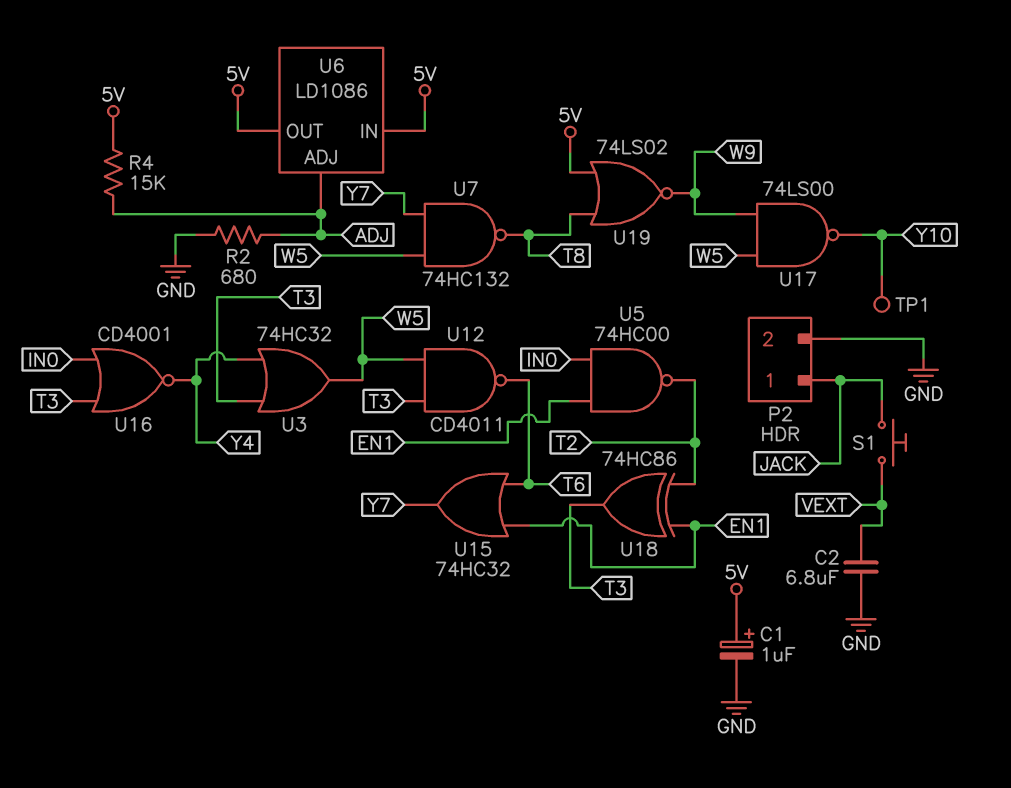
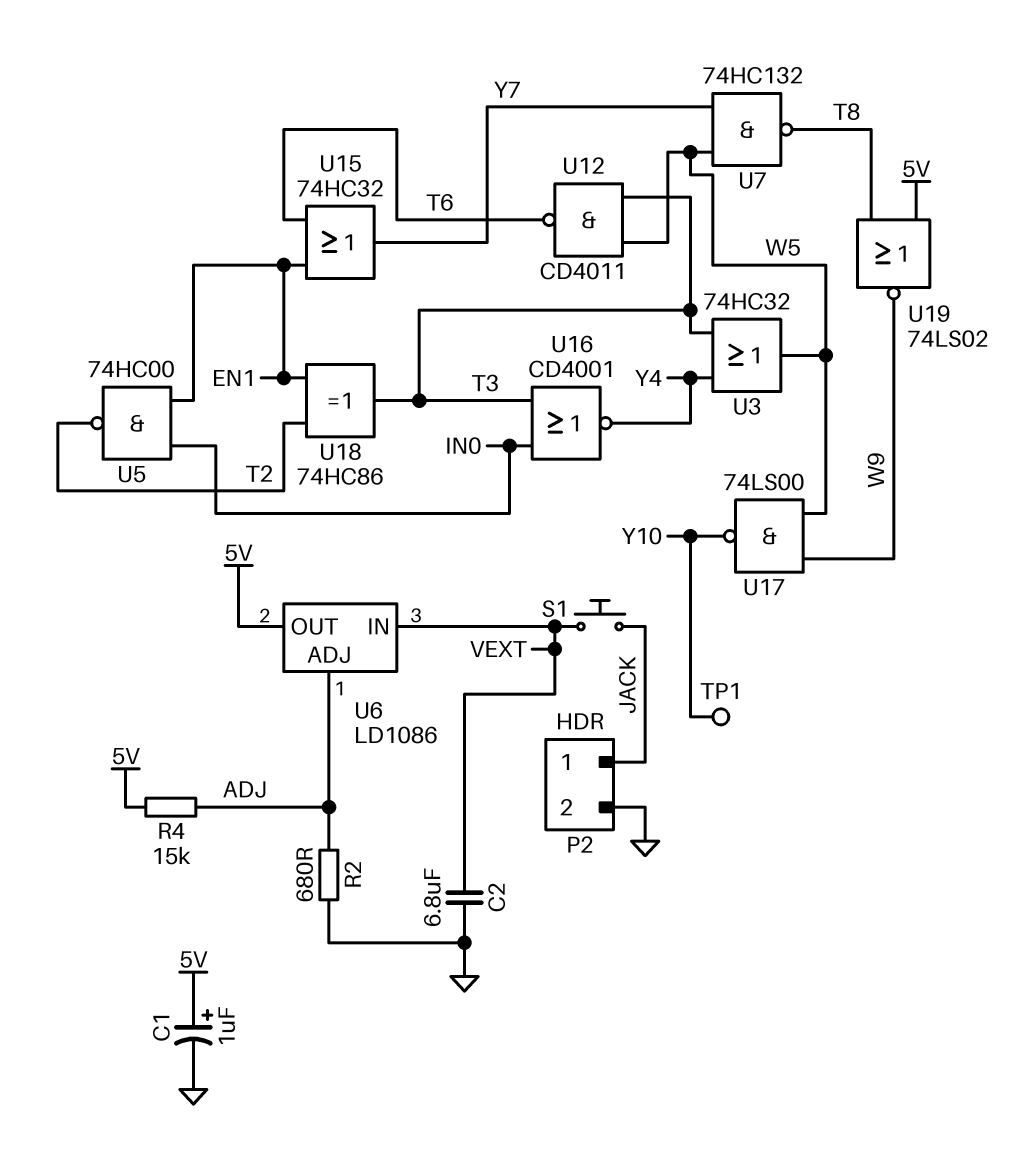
U6 pin IN: 5V -> VEXT

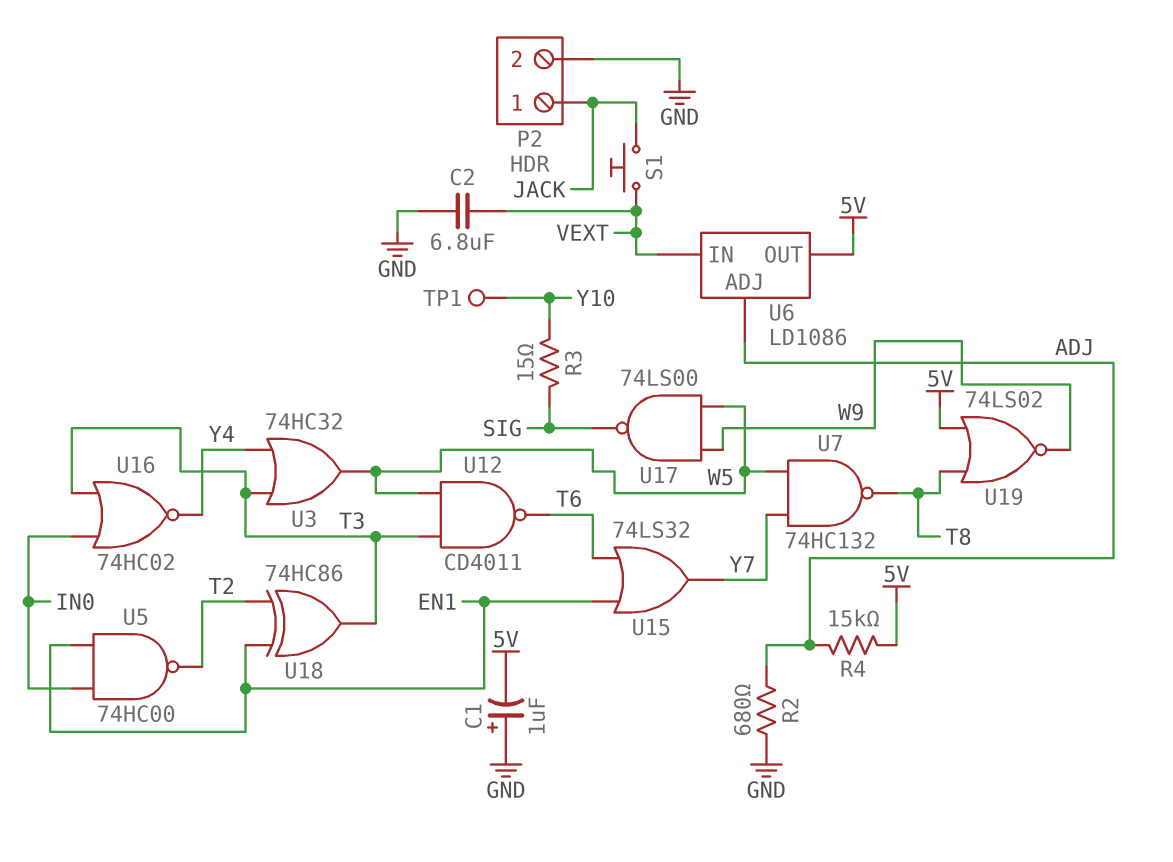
C1: 1uF (plus 5V, minus GND) -> 1uF (plus GND, minus 5V)
R3: none -> 15 (SIG, Y10)
U15: OR 74HC32 (in EN1, in T6, out Y7) -> OR 74LS32 (in EN1, in T6, out Y7)
U16: NOR CD4001 (in IN0, in T3, out Y4) -> NOR 74HC02 (in IN0, in T3, out Y4)
U17: NAND 74LS00 (in W5, in W9, out Y10) -> NAND 74LS00 (in W5, in W9, out SIG)

